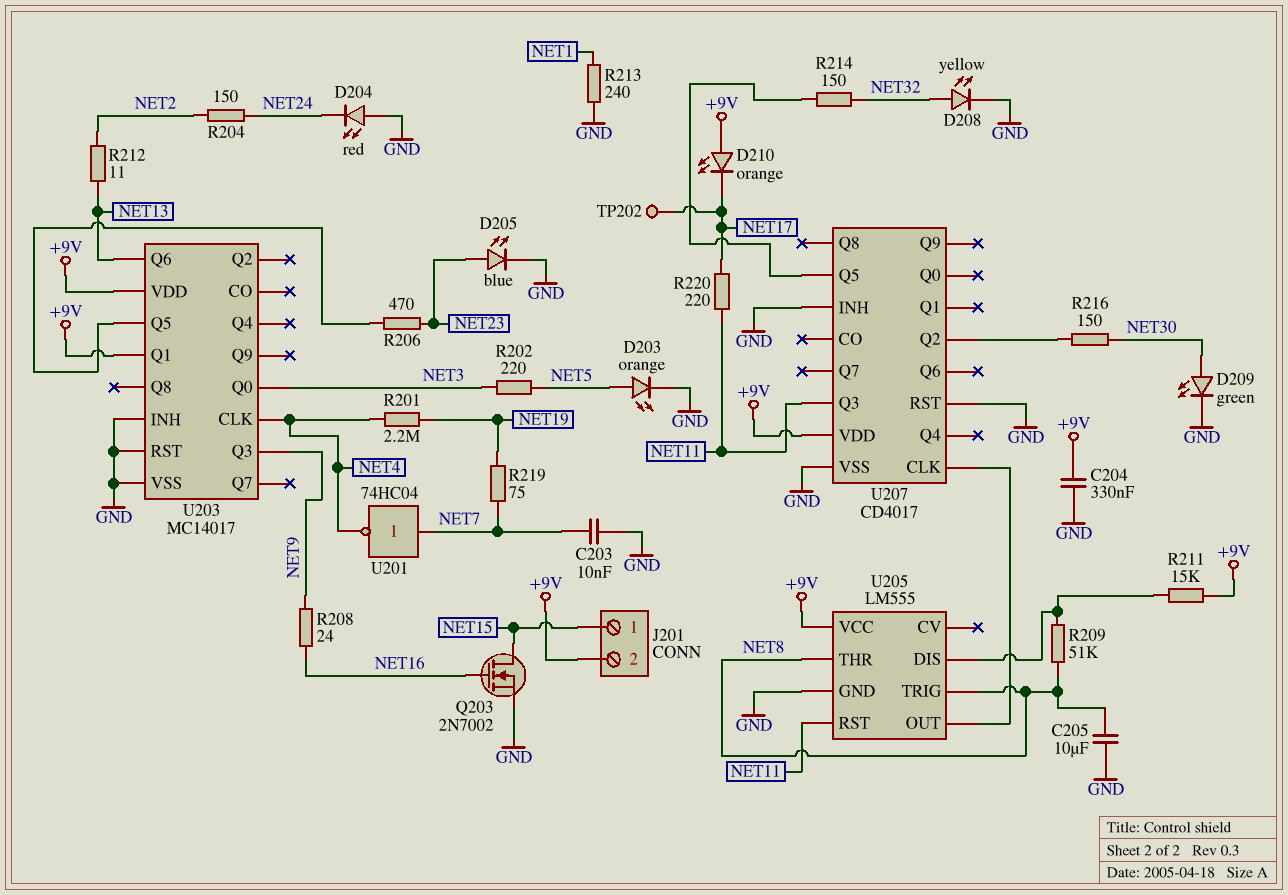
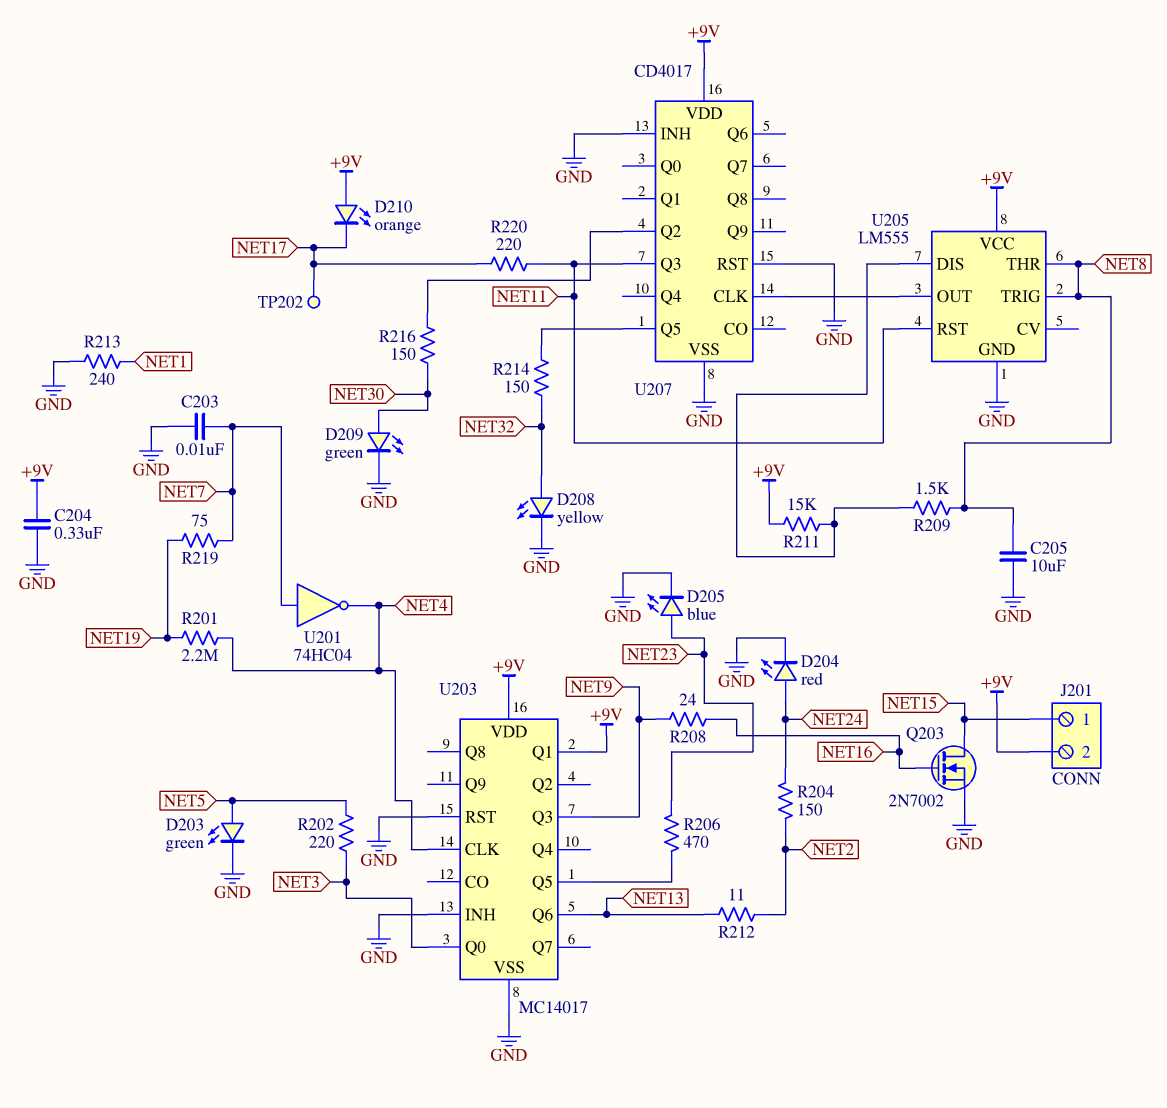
D203: LED orange (A NET5, K GND) -> LED green (A NET5, K GND)
D204: LED red (A GND, K NET24) -> LED red (A NET24, K GND)
R209: 51k (NET8, U205/DIS) -> 1.5k (NET8, U205/DIS)

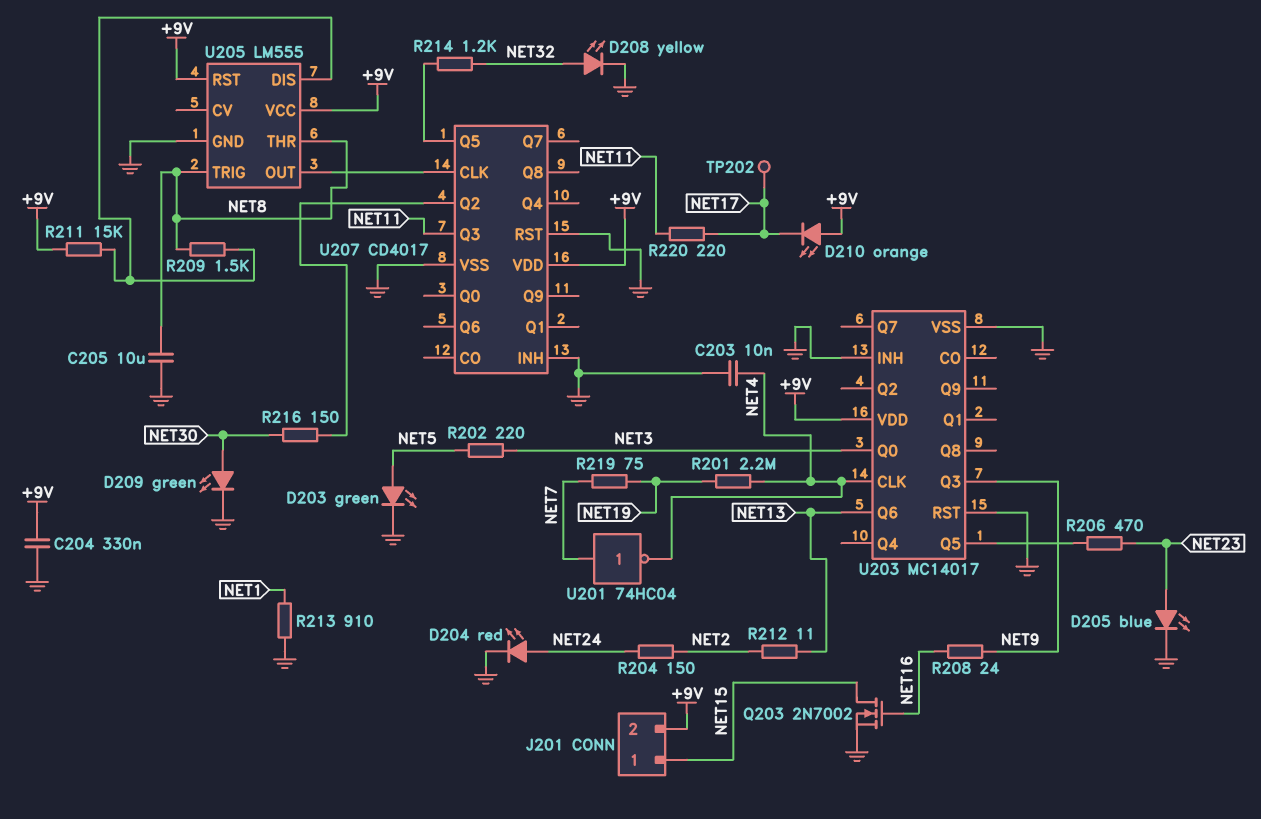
C203: 10nF (GND, NET7) -> 10nF (GND, NET4)
R213: 240 (GND, NET1) -> 910 (GND, NET1)
R214: 150 (NET32, U207/Q5) -> 1.2k (NET32, U207/Q5)
U203 pin Q1: +9V -> none
U205 pin RST: NET11 -> +9V

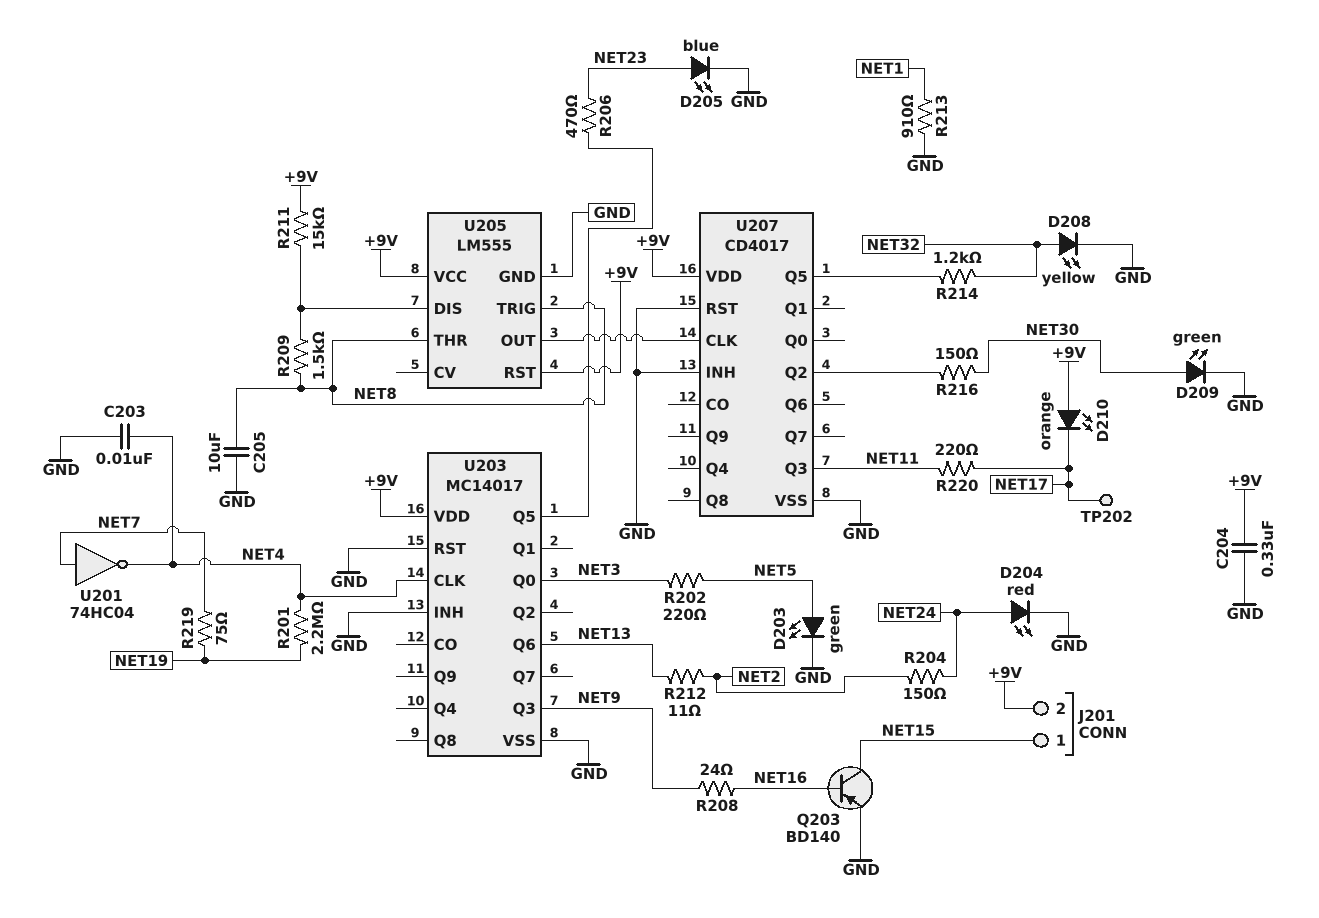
Q203: NMOS 2N7002 (G NET16, D NET15, S GND) -> PNP BD140 (B NET16, C NET15, E GND)

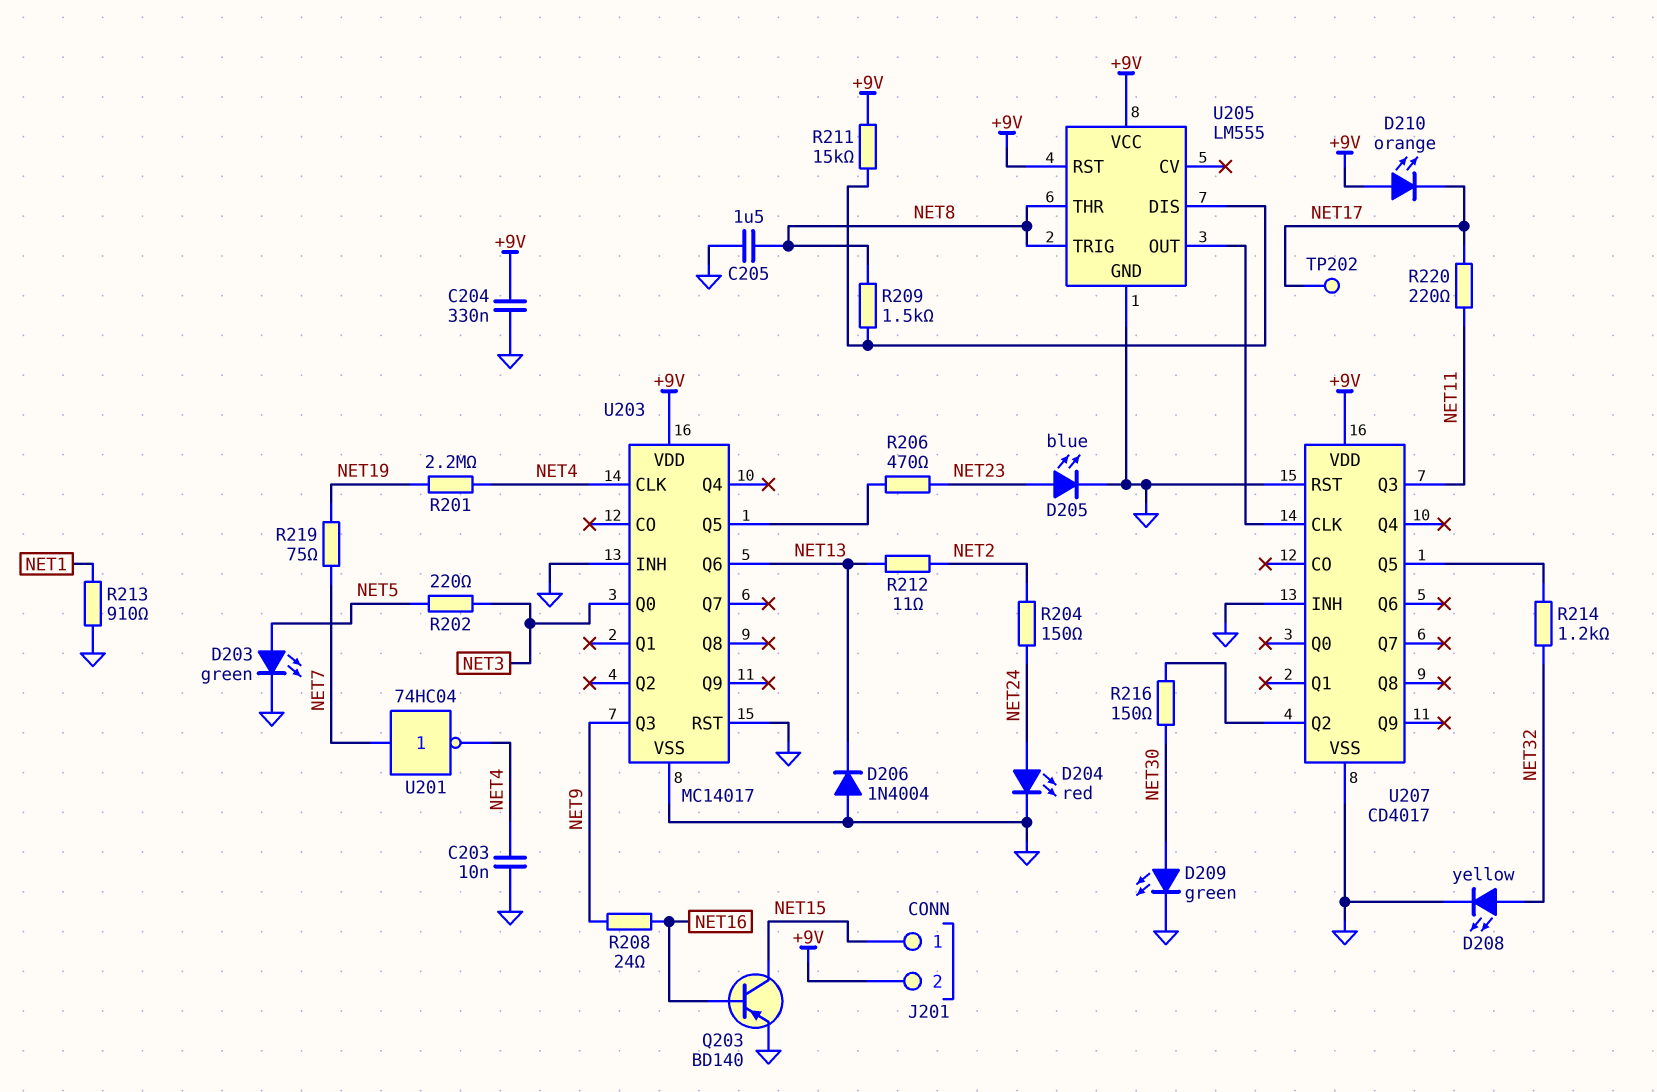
C205: 10uF (GND, NET8) -> 1.5uF (GND, NET8)
D206: none -> diode 1N4004 (A GND, K NET13)

